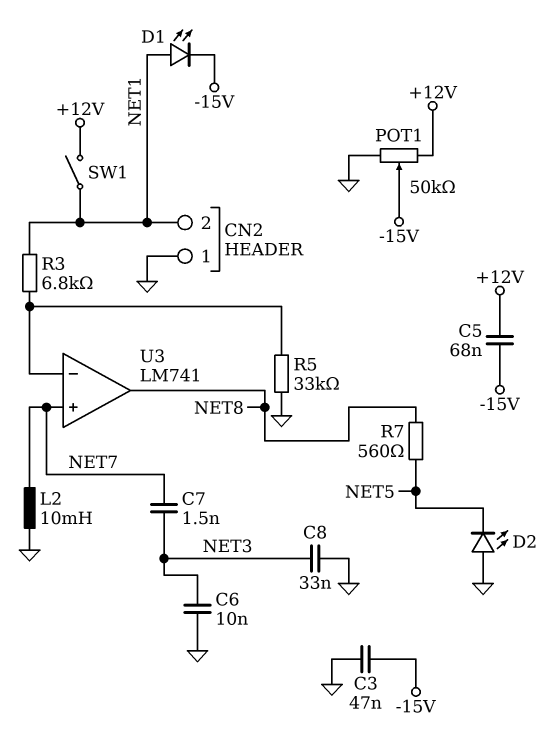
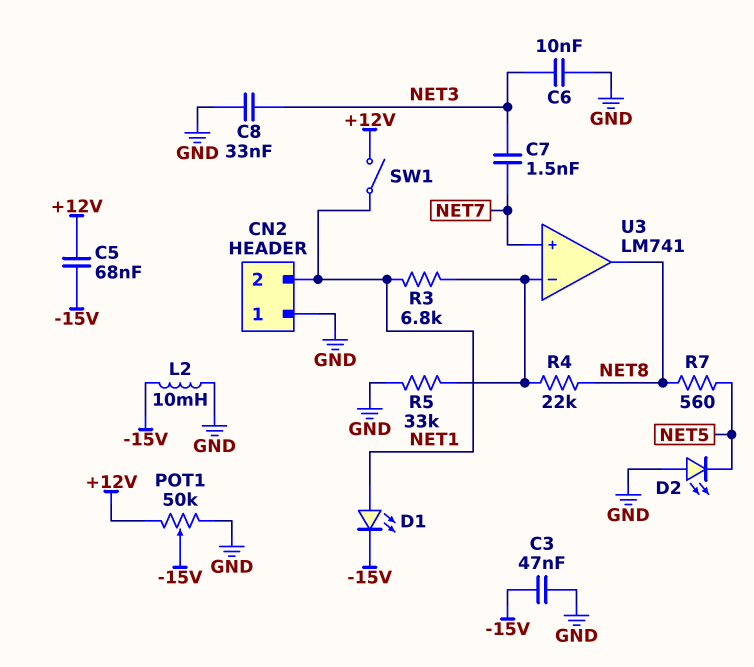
L2: 10mH (GND, NET7) -> 10mH (-15V, GND)
R4: none -> 22k (NET8, U3/in-)

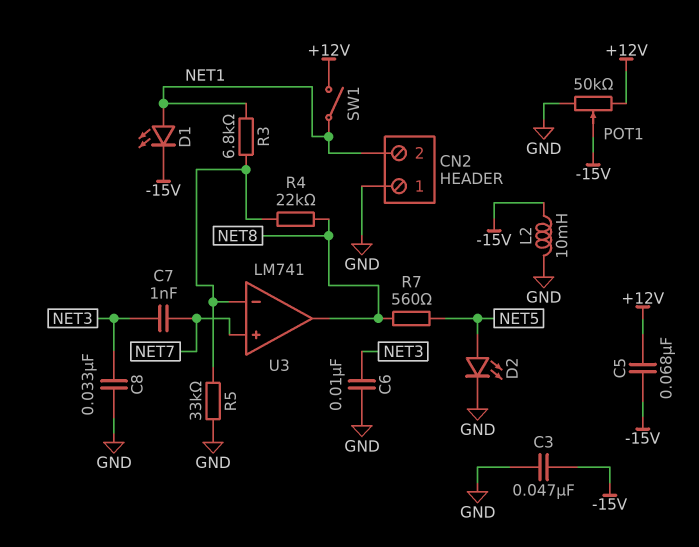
C7: 1.5nF (NET3, NET7) -> 1nF (NET3, NET7)
D2: LED (A GND, K NET5) -> LED (A NET5, K GND)

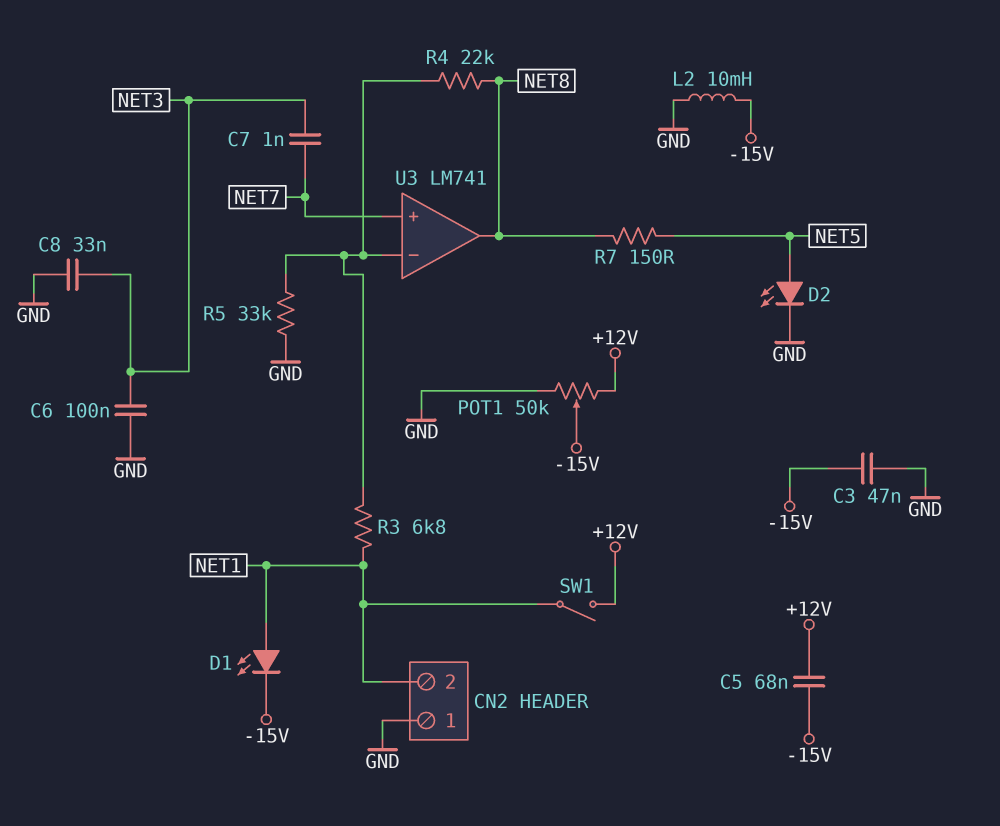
C6: 10nF (GND, NET3) -> 100nF (GND, NET3)
R7: 560 (NET5, NET8) -> 150 (NET5, NET8)

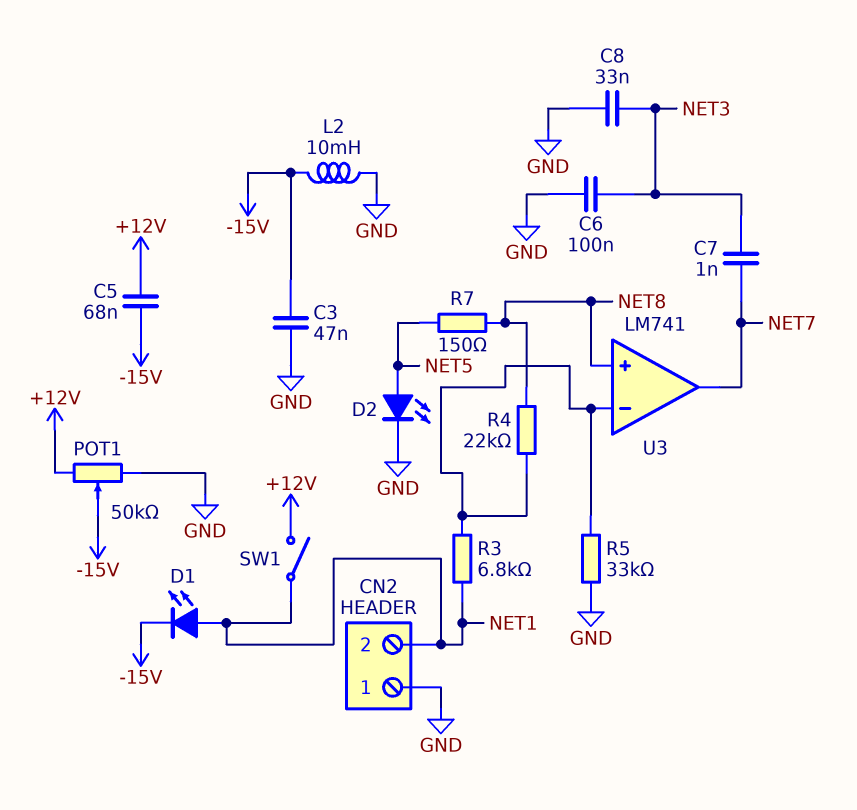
U3 pin in+: NET7 -> NET8
U3 pin out: NET8 -> NET7

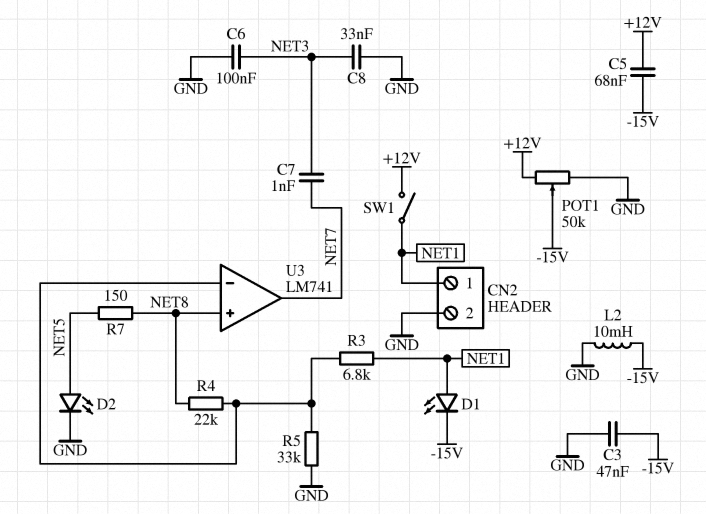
CN2 pin 1: GND -> NET1
CN2 pin 2: NET1 -> GND

